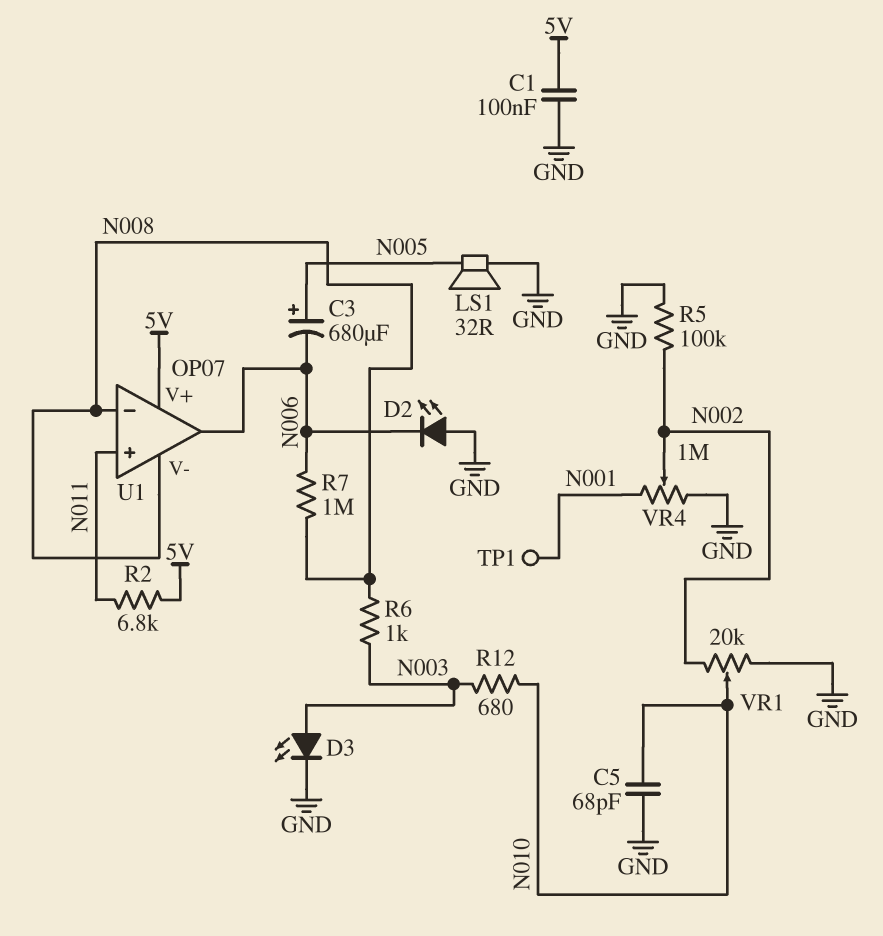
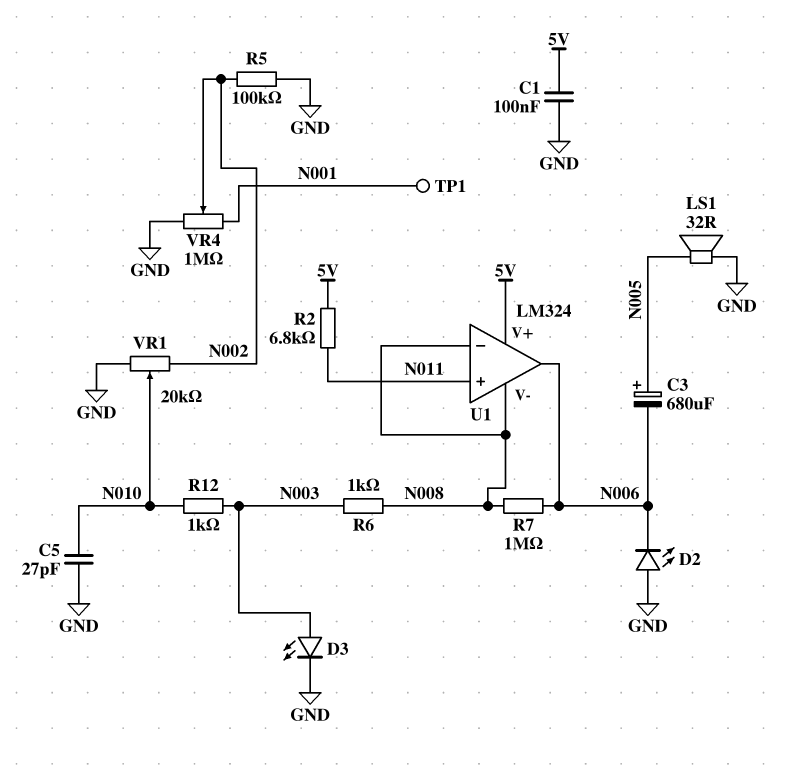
C5: 68pF (GND, N010) -> 27pF (GND, N010)
R12: 680 (N003, N010) -> 1k (N003, N010)
U1: OP07 -> LM324

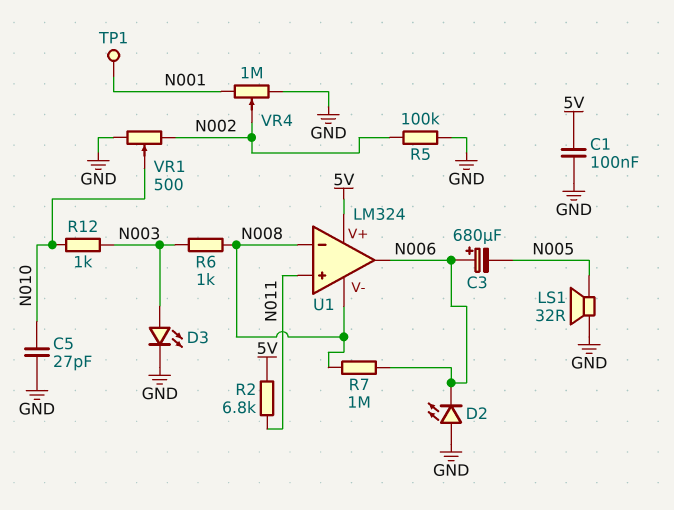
C3: 680uF (plus N005, minus N006) -> 680uF (plus N006, minus N005)
VR1: 20k (GND, N002, wiper N010) -> 500 (GND, N002, wiper N010)

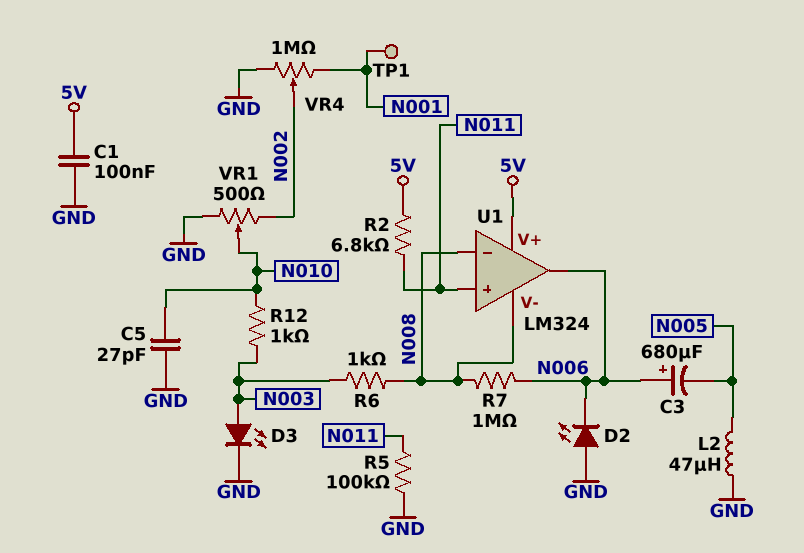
L2: none -> 47uH (GND, N005)
LS1: speaker 32R (GND, N005) -> none
R5: 100k (GND, N002) -> 100k (GND, N011)

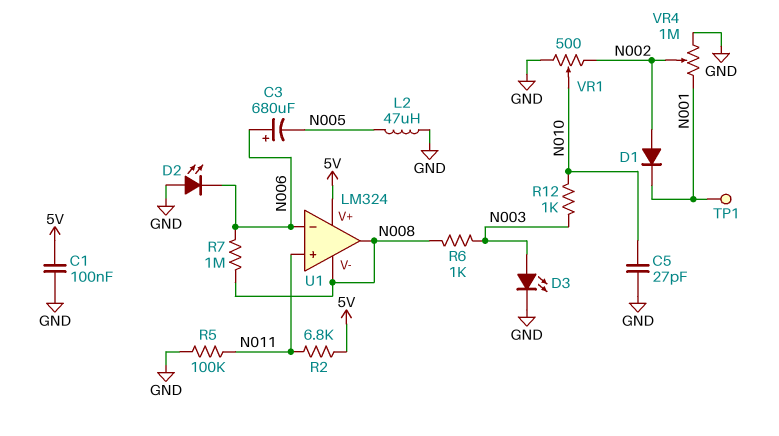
D1: none -> diode (A N002, K N001)
U1 pin in-: N008 -> N006
U1 pin out: N006 -> N008

